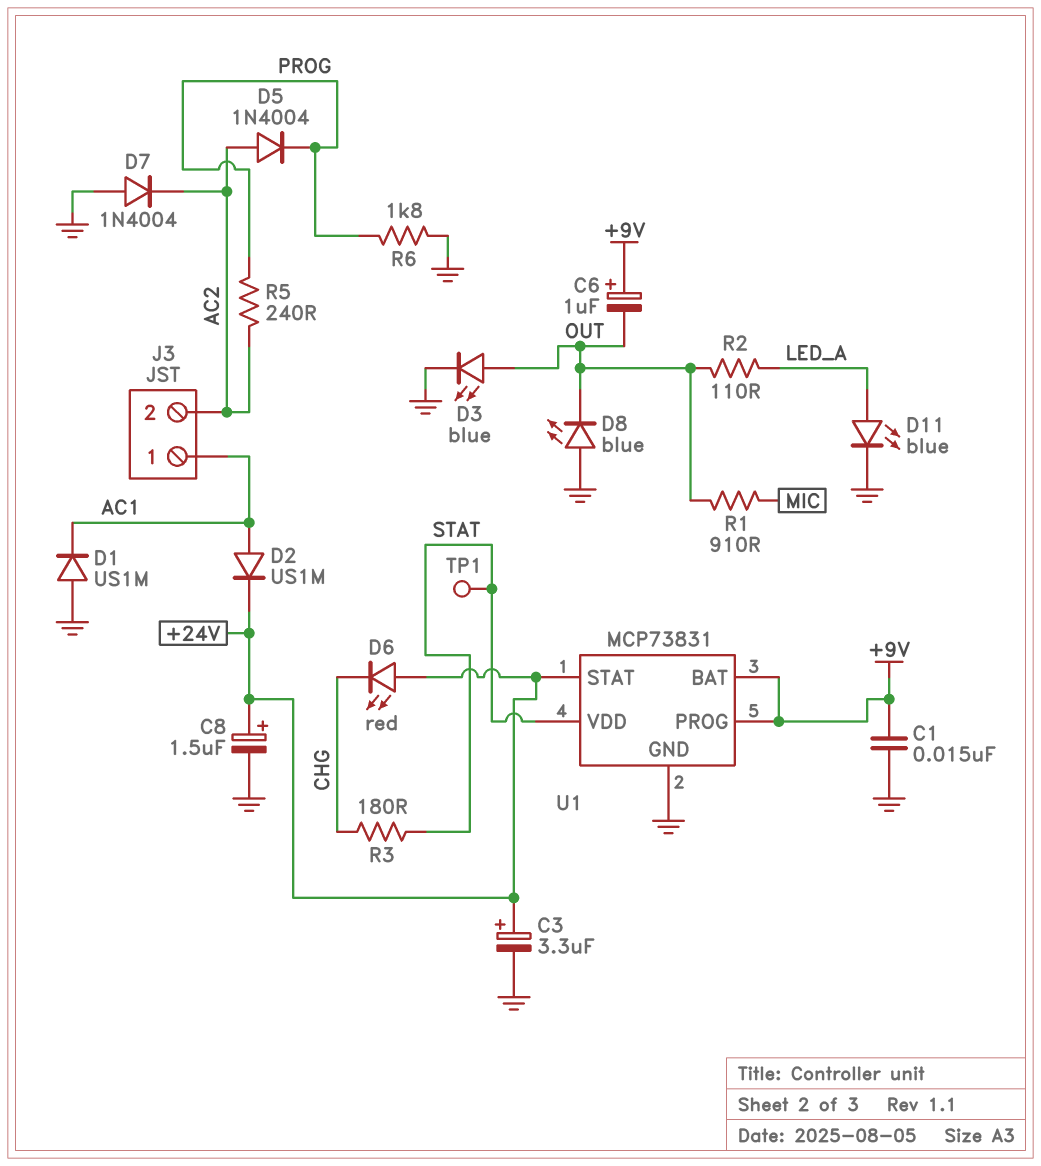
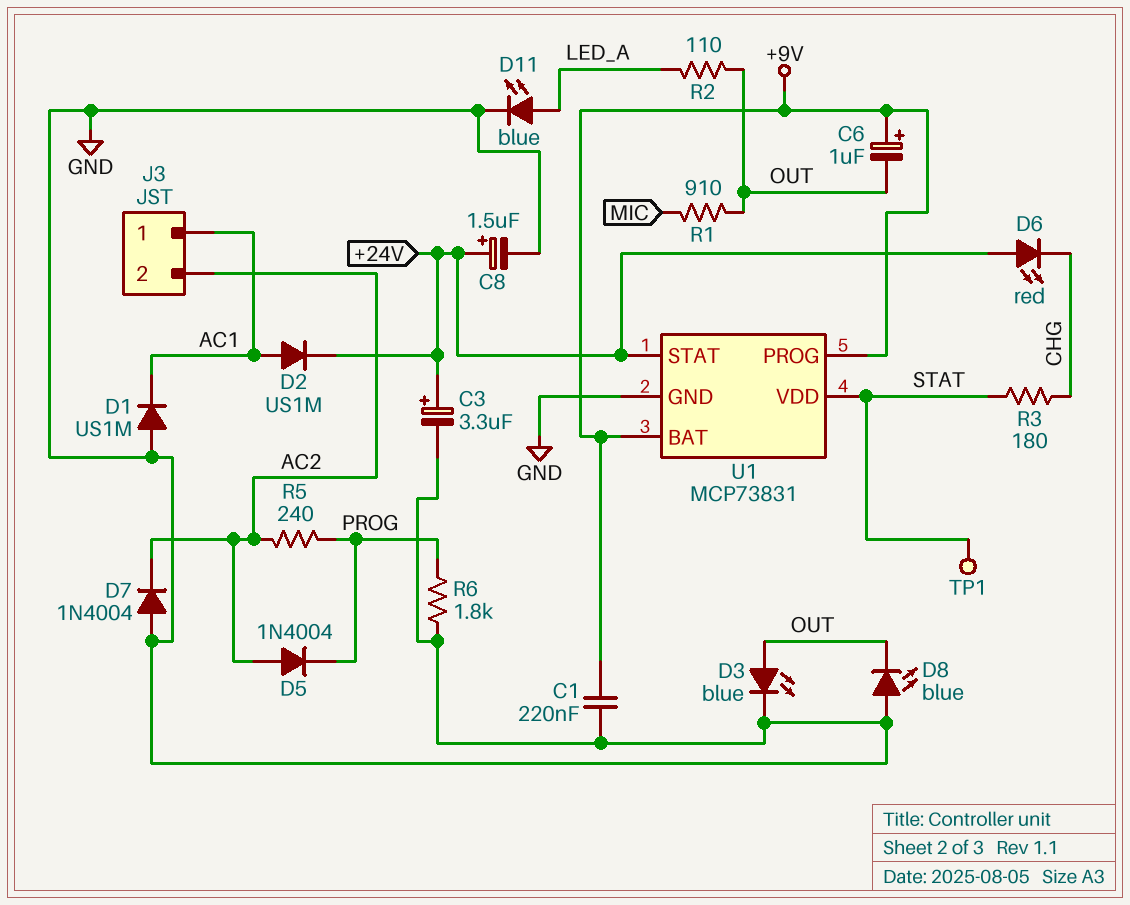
C1: 15nF (+9V, GND) -> 220nF (+9V, GND)

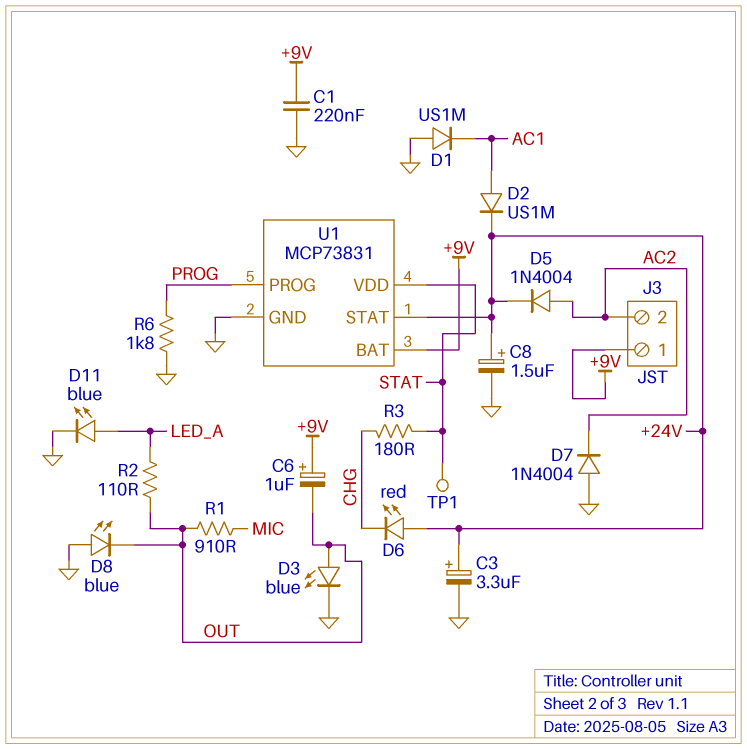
D5: diode 1N4004 (A AC2, K PROG) -> diode 1N4004 (A AC2, K +24V)
J3 pin 1: AC1 -> +9V
R5: 240 (AC2, PROG) -> none
U1 pin PROG: +9V -> PROG

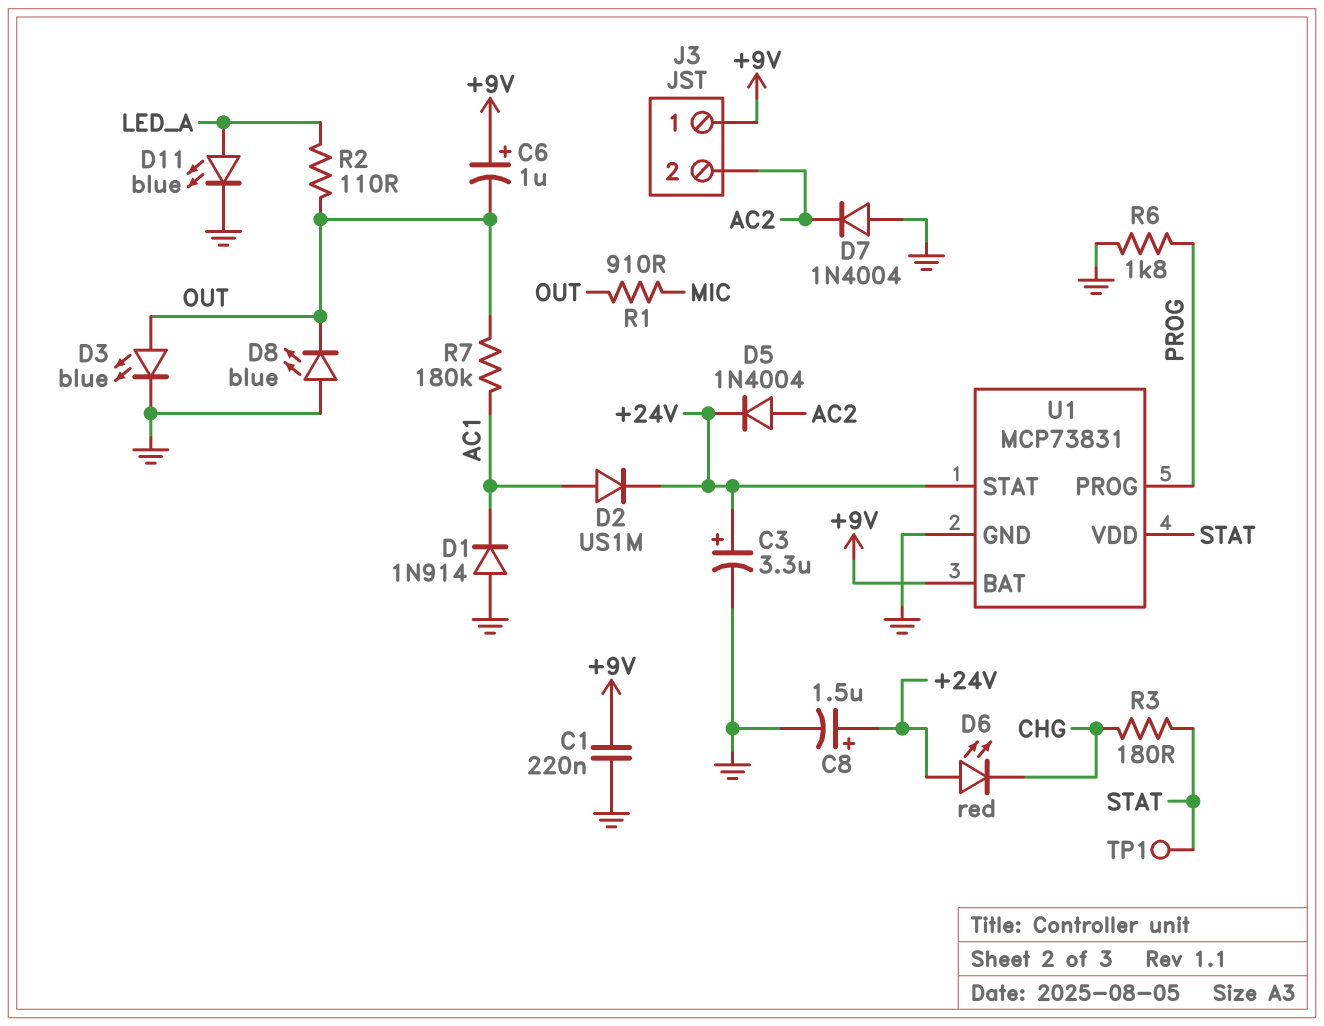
D1: diode US1M (A GND, K AC1) -> diode 1N914 (A GND, K AC1)
R7: none -> 180k (AC1, OUT)

